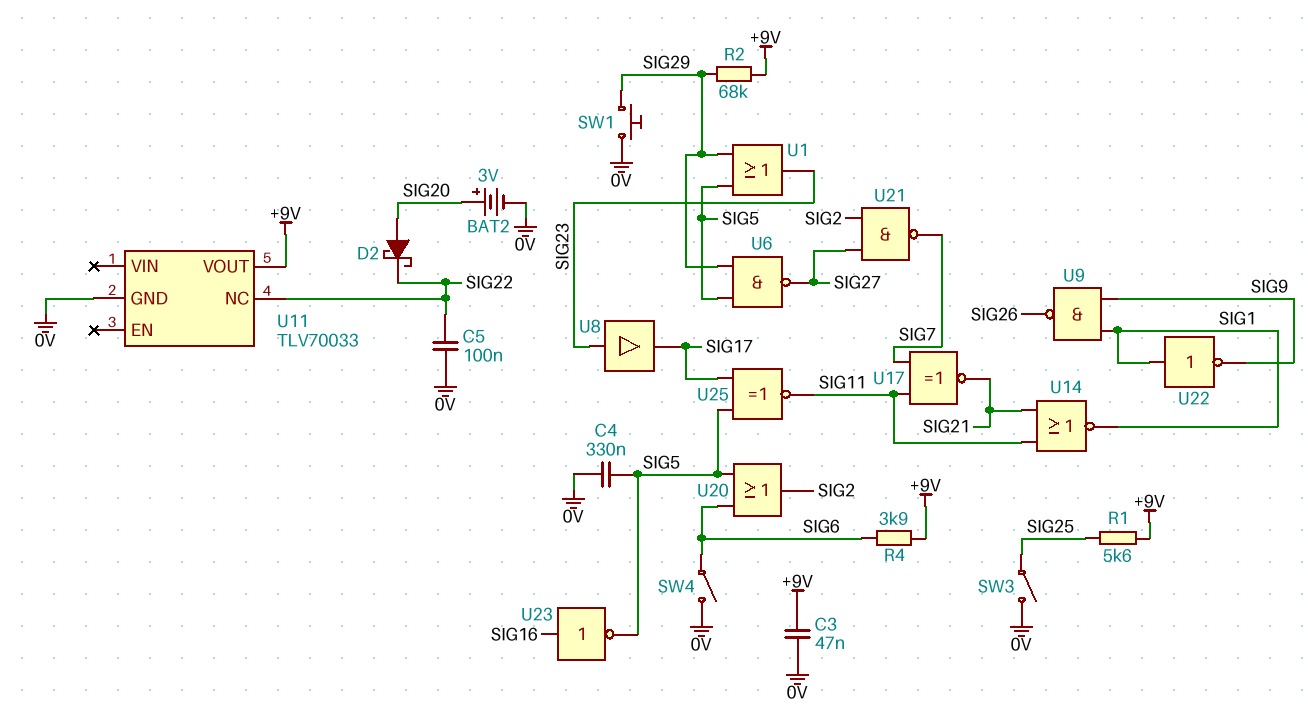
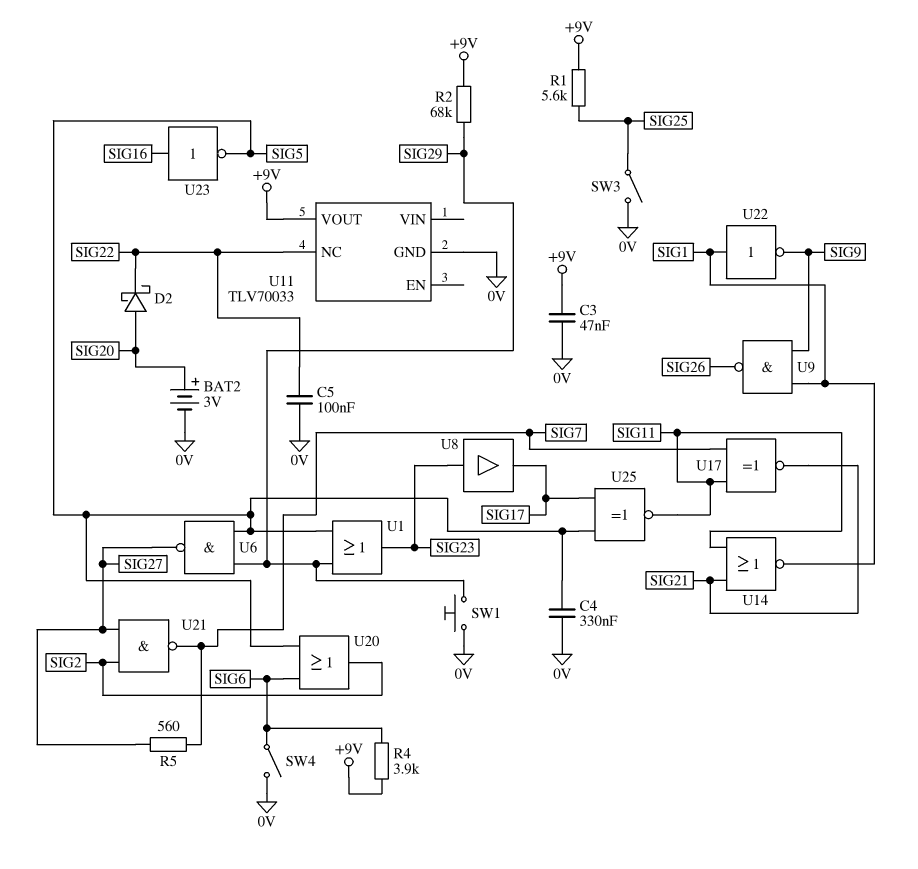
R5: none -> 560 (SIG7, SIG27)

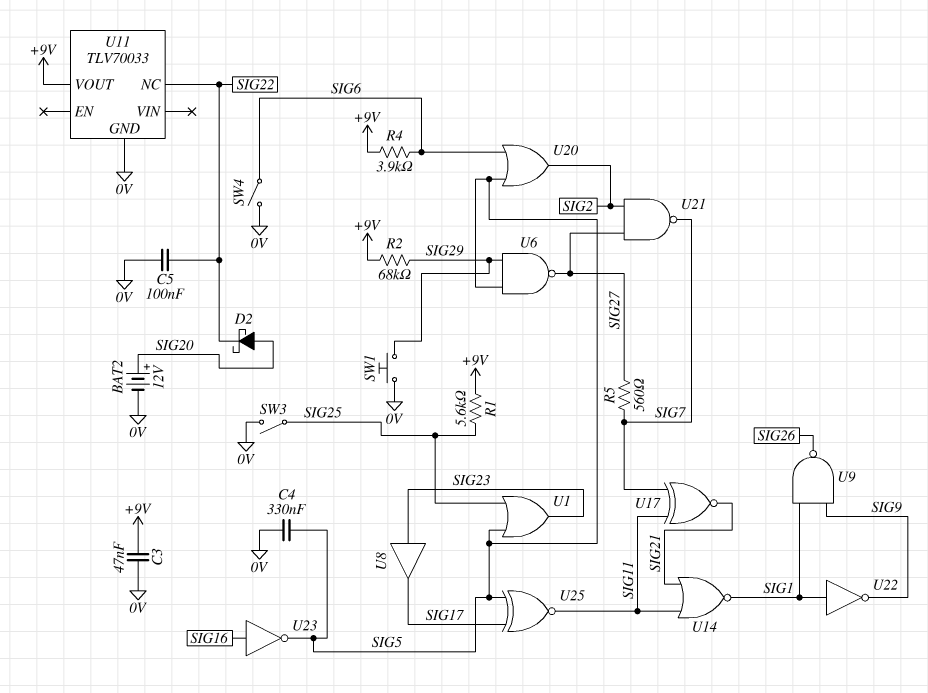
BAT2: 3V (plus SIG20, minus 0V) -> 12V (plus SIG20, minus 0V)
U1: OR (in SIG5, in SIG29, out SIG23) -> OR (in SIG5, in SIG25, out SIG23)

